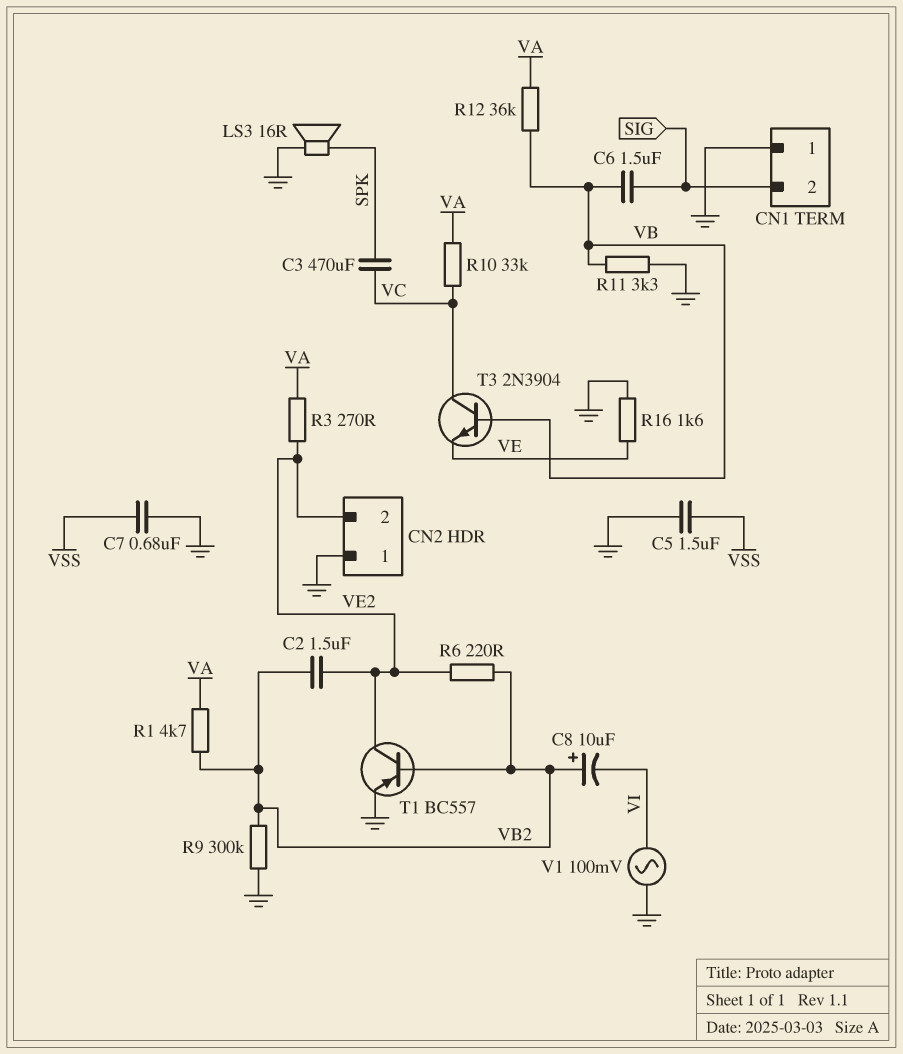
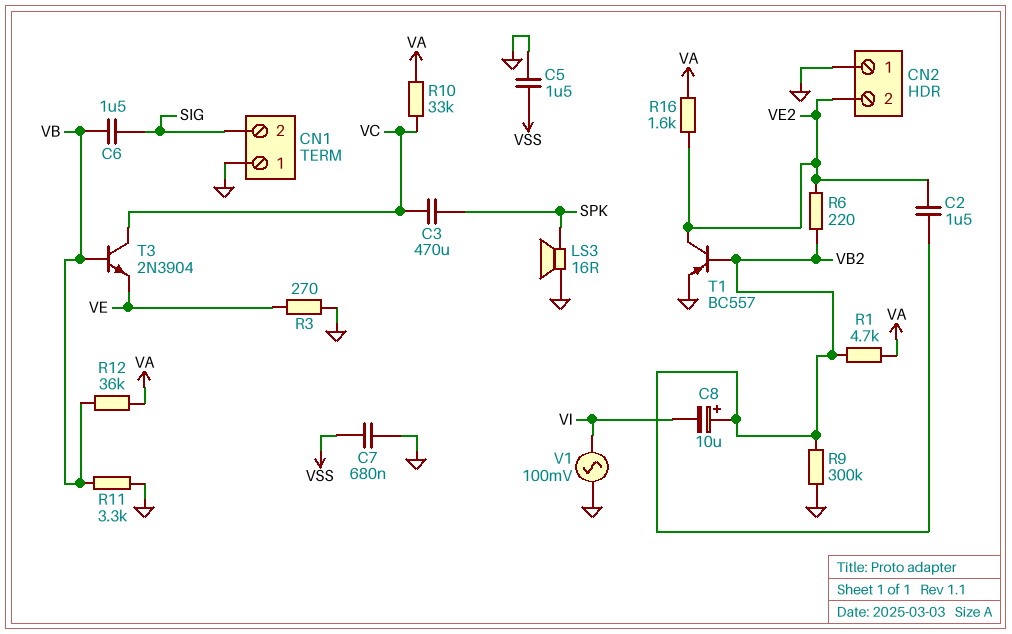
R3: 270 (VA, VE2) -> 270 (GND, VE)
R16: 1.6k (GND, VE) -> 1.6k (VA, VE2)

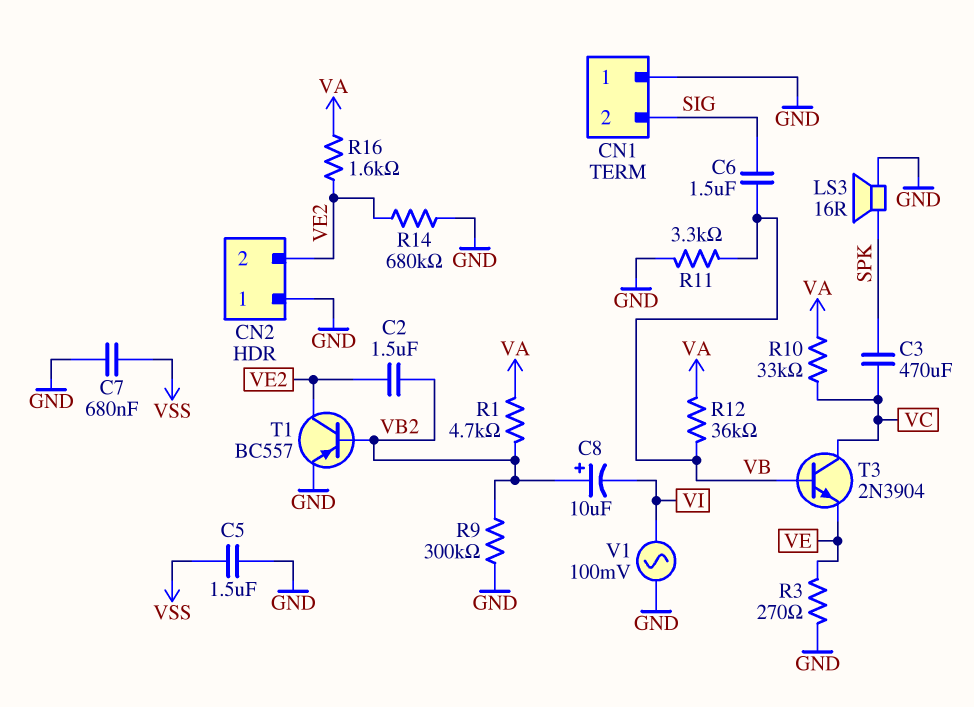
R6: 220 (VB2, VE2) -> none
R14: none -> 680k (GND, VE2)

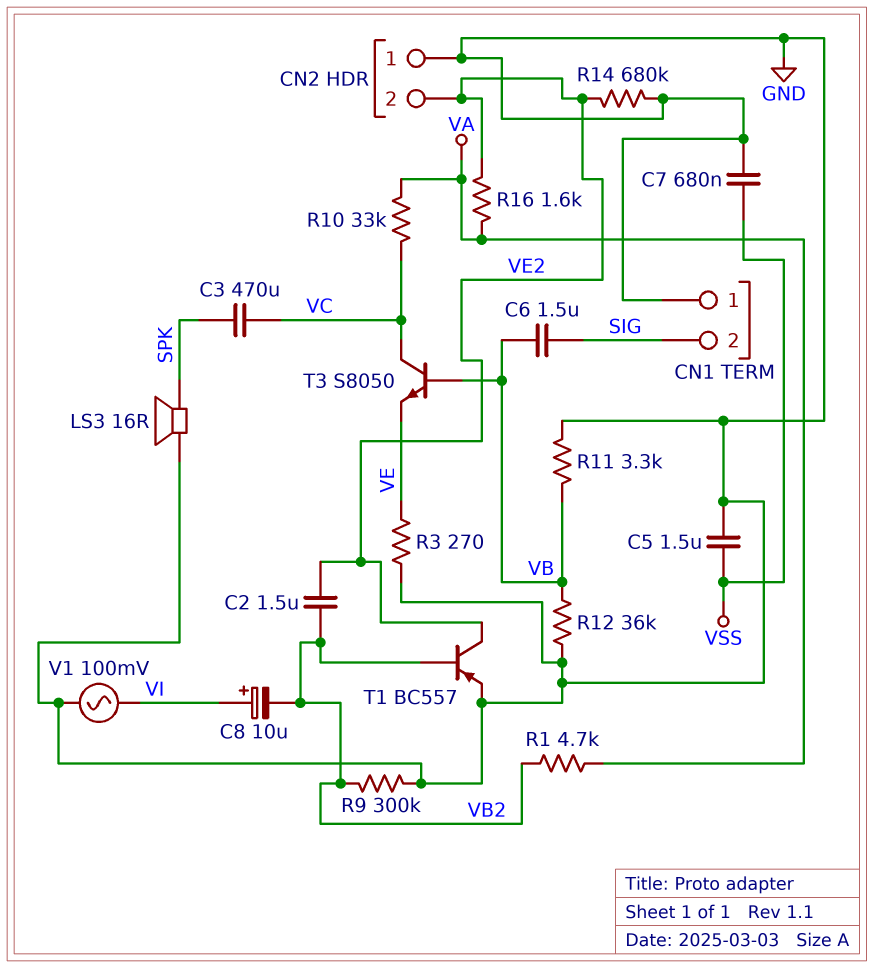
C8: 10uF (plus VB2, minus VI) -> 10uF (plus VI, minus VB2)
R12: 36k (VA, VB) -> 36k (GND, VB)
T3: NPN 2N3904 (B VB, C VC, E VE) -> NPN S8050 (B VB, C VC, E VE)

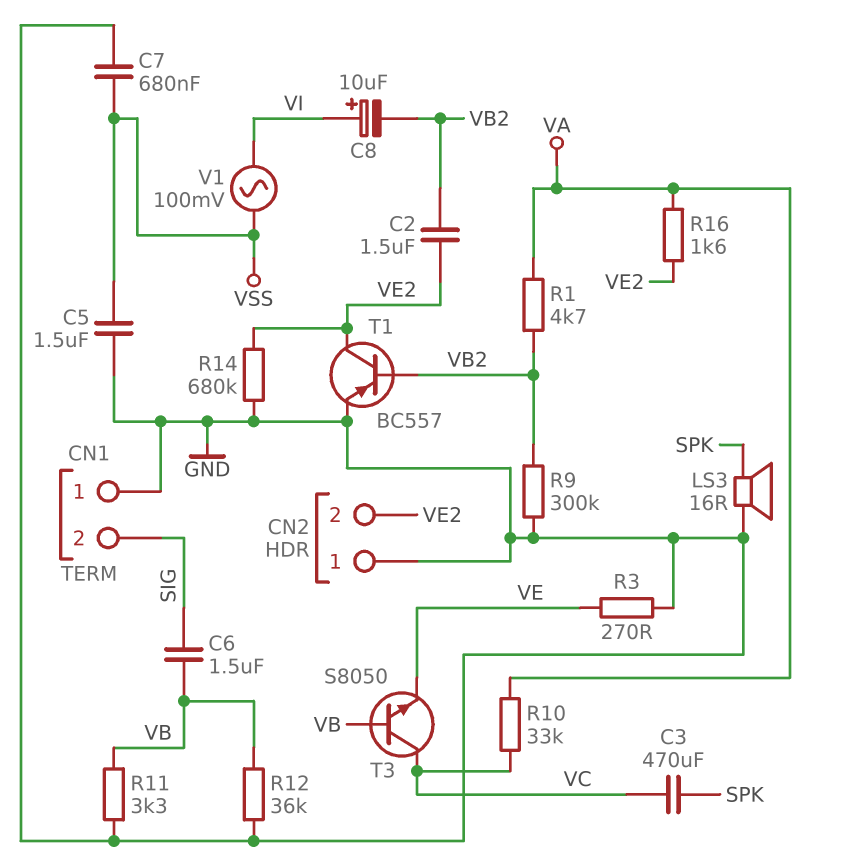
V1: AC 100mV (GND, VI) -> AC 100mV (VI, VSS)

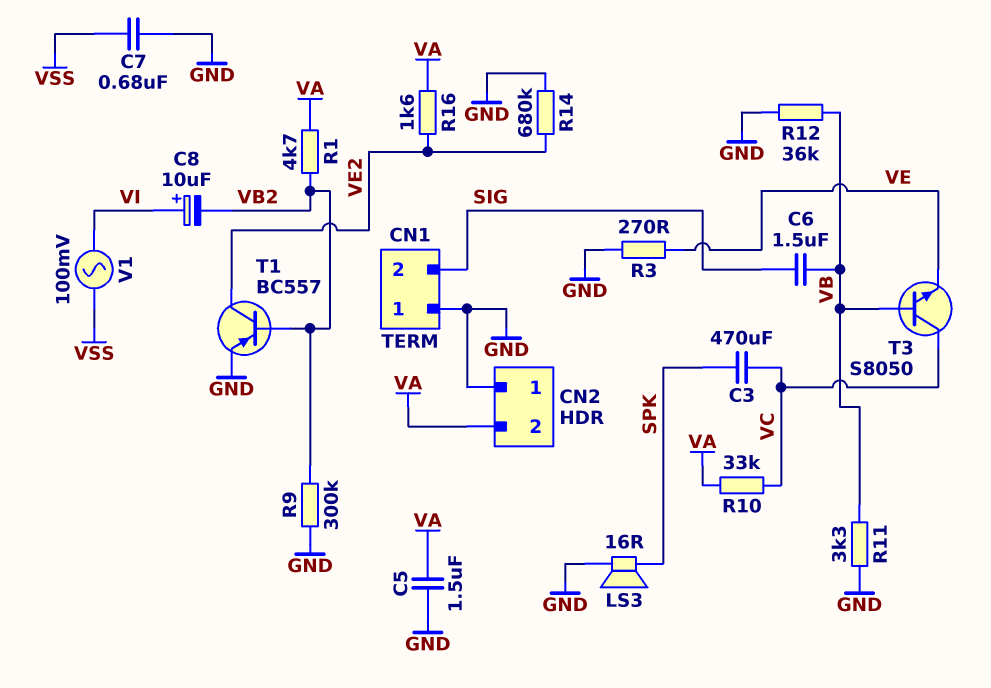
C2: 1.5uF (VB2, VE2) -> none
C5: 1.5uF (GND, VSS) -> 1.5uF (GND, VA)
CN2 pin 2: VE2 -> VA

